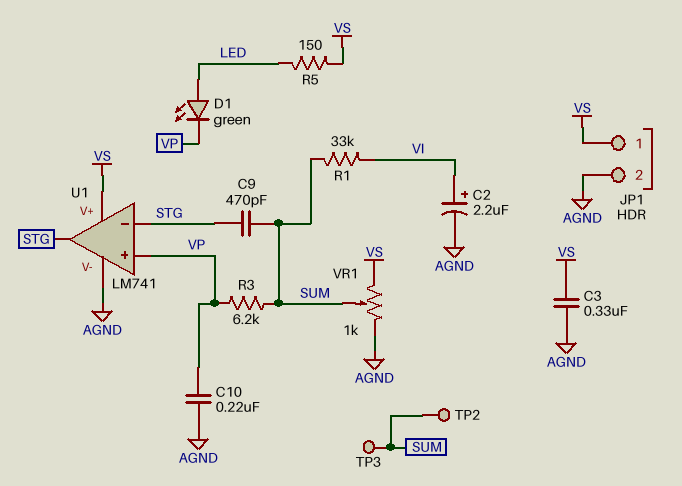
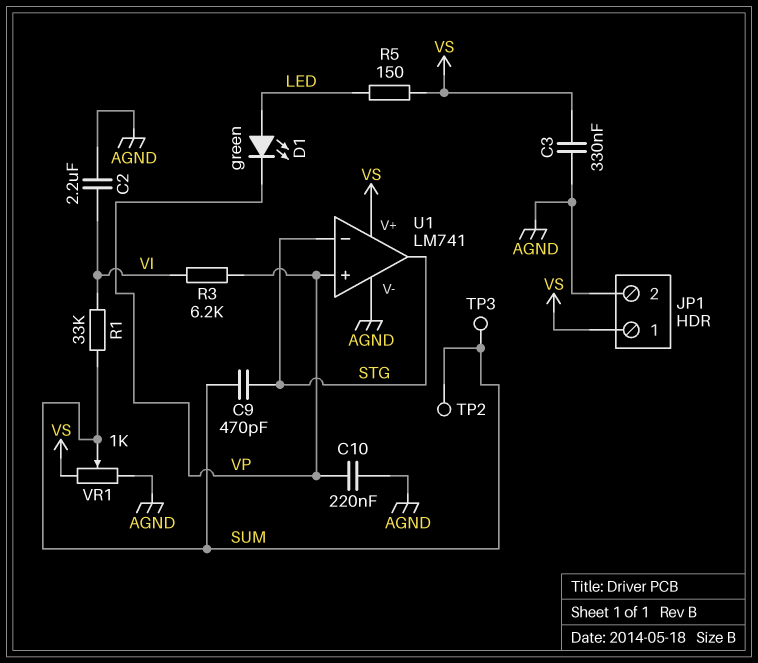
C2: 2.2uF (plus VI, minus AGND) -> 2.2uF (AGND, VI)
R3: 6.2k (SUM, VP) -> 6.2k (VI, VP)

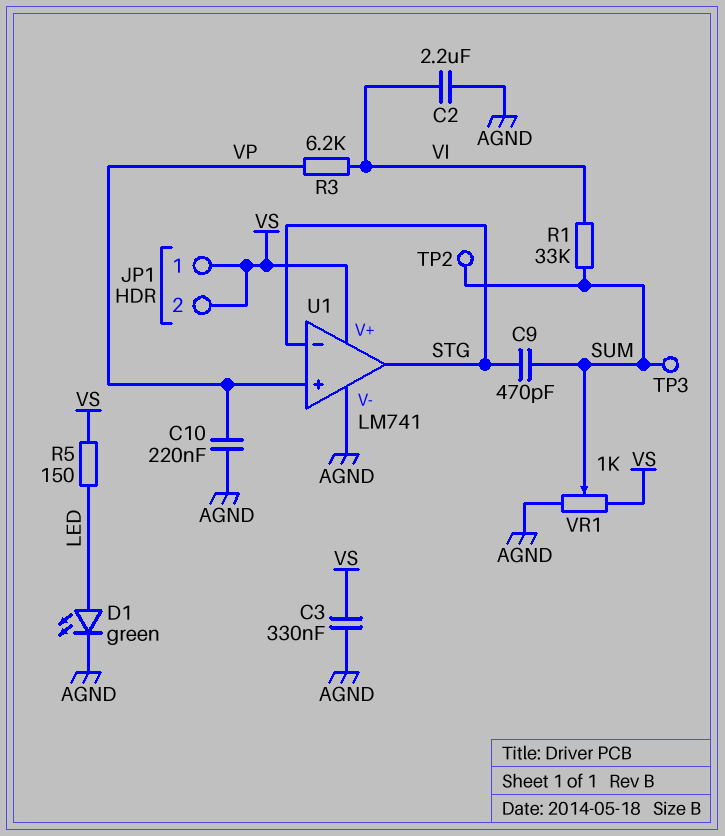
D1: LED green (A LED, K VP) -> LED green (A LED, K AGND)
JP1 pin 2: AGND -> VS

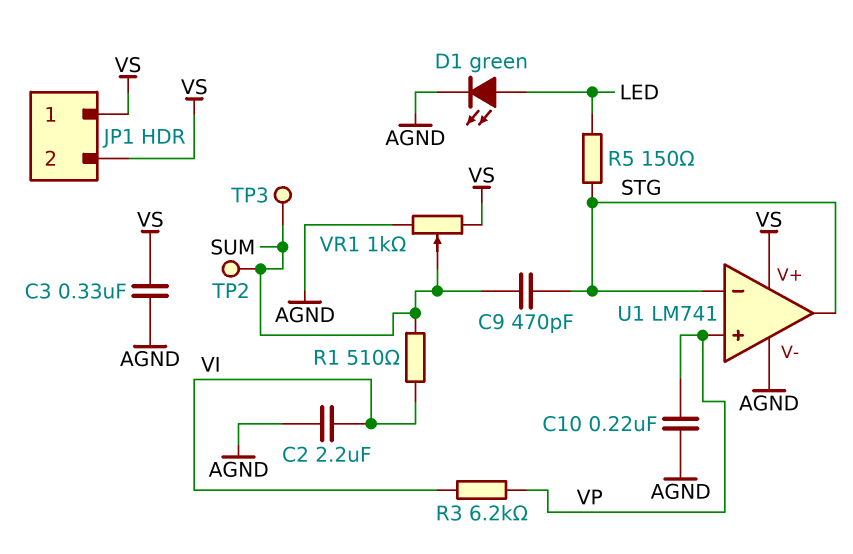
R1: 33k (SUM, VI) -> 510 (SUM, VI)
R5: 150 (LED, VS) -> 150 (LED, STG)

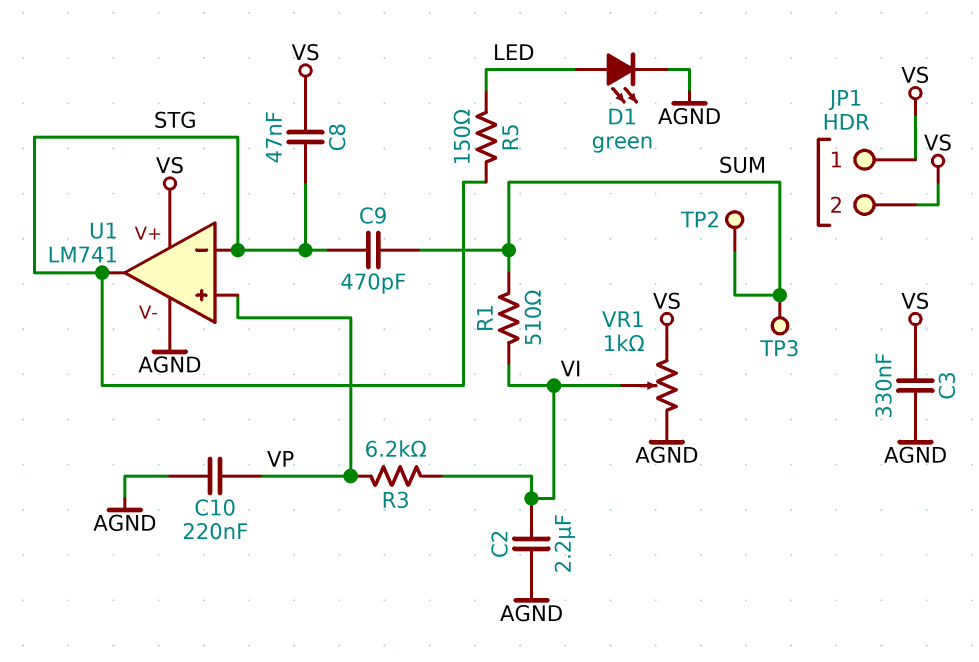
C8: none -> 47nF (STG, VS)
VR1: 1k (AGND, VS, wiper SUM) -> 1k (AGND, VS, wiper VI)

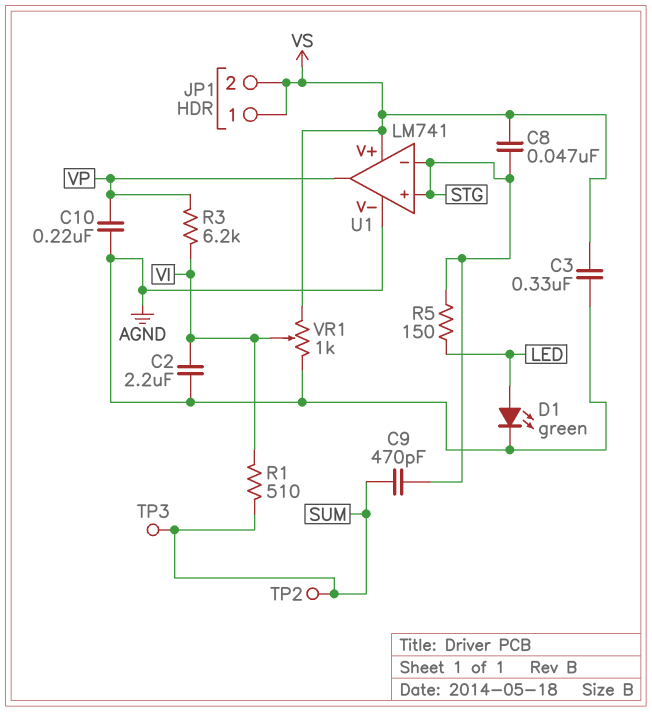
U1 pin in+: VP -> STG
U1 pin out: STG -> VP

